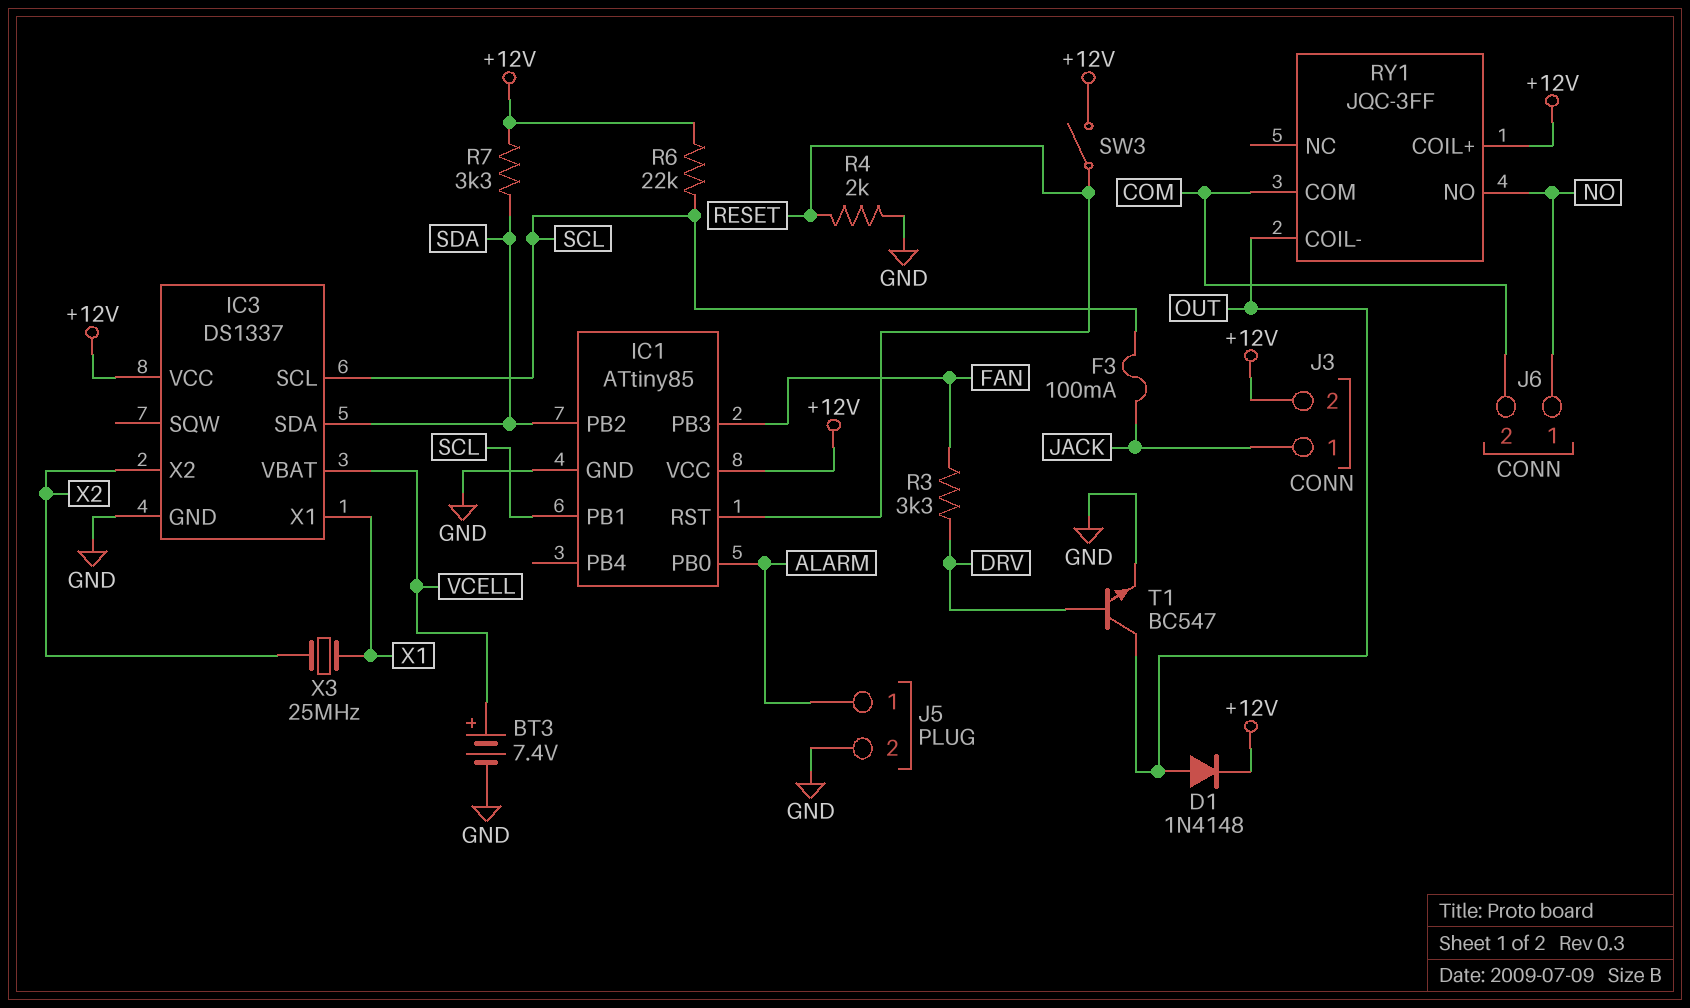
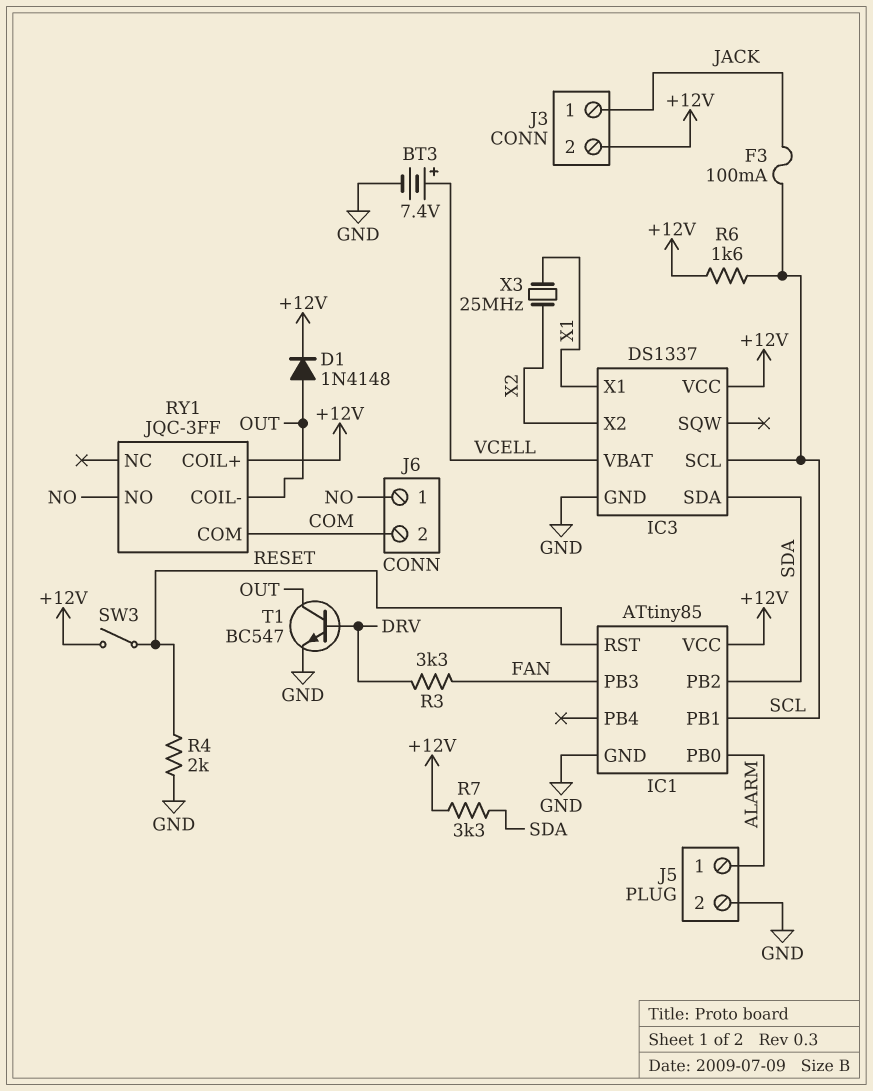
R6: 22k (+12V, SCL) -> 1.6k (+12V, SCL)

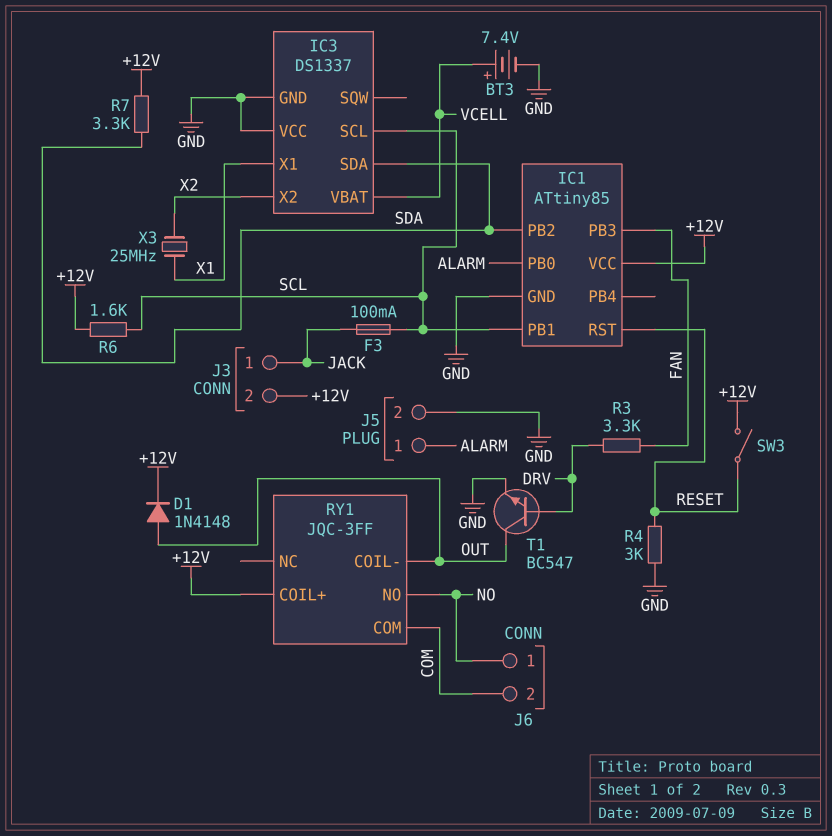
IC3 pin VCC: +12V -> GND
R4: 2k (GND, RESET) -> 3k (GND, RESET)

